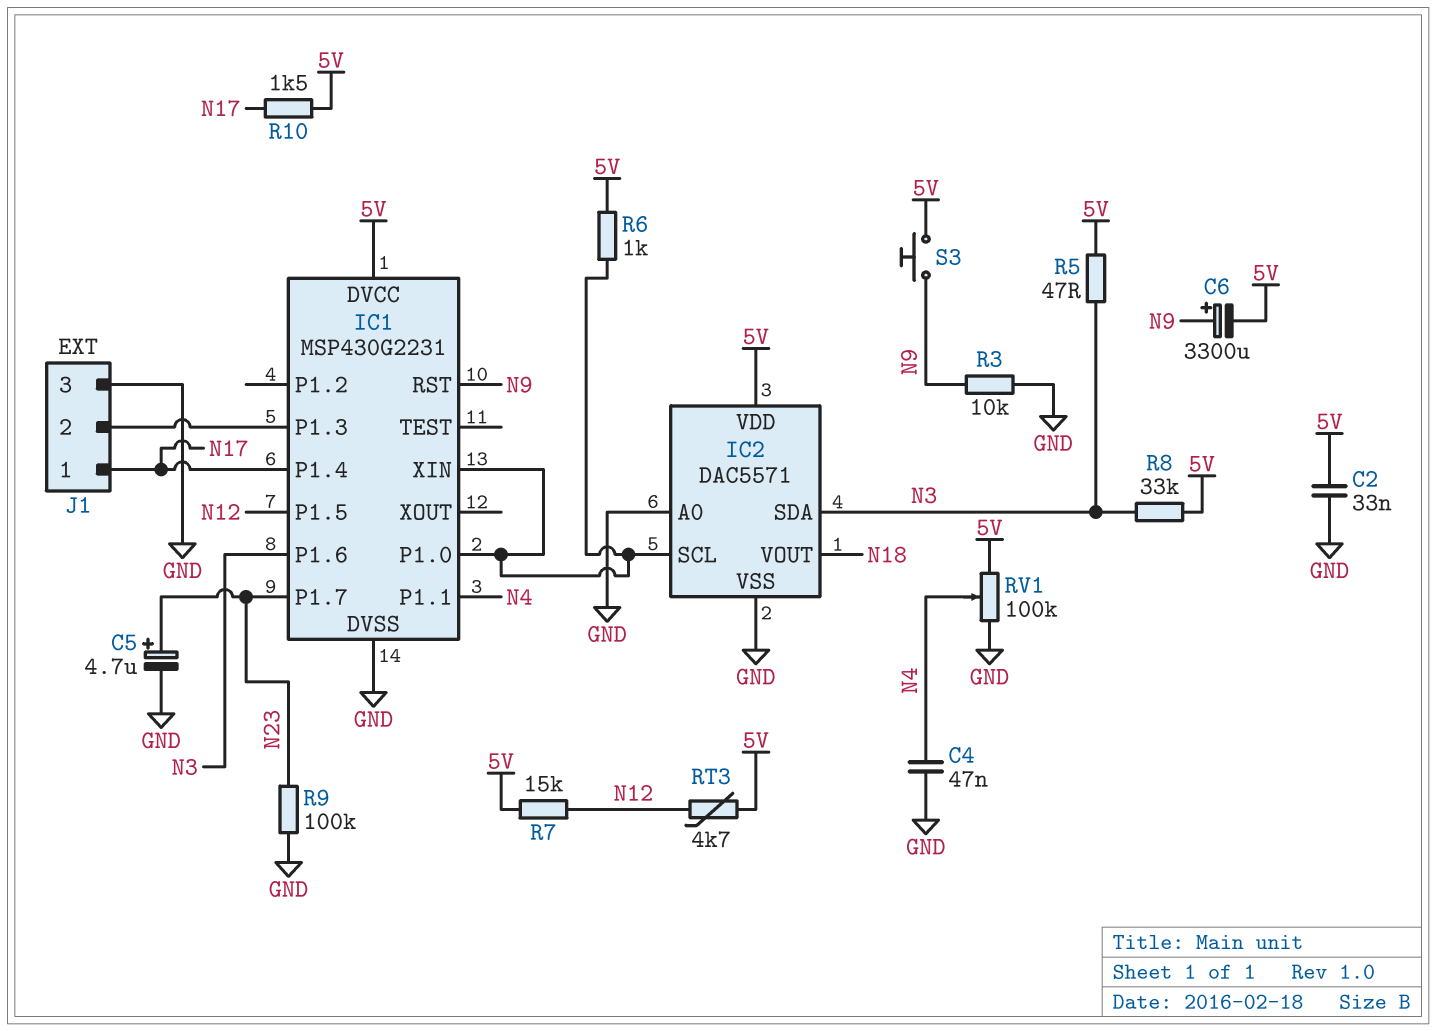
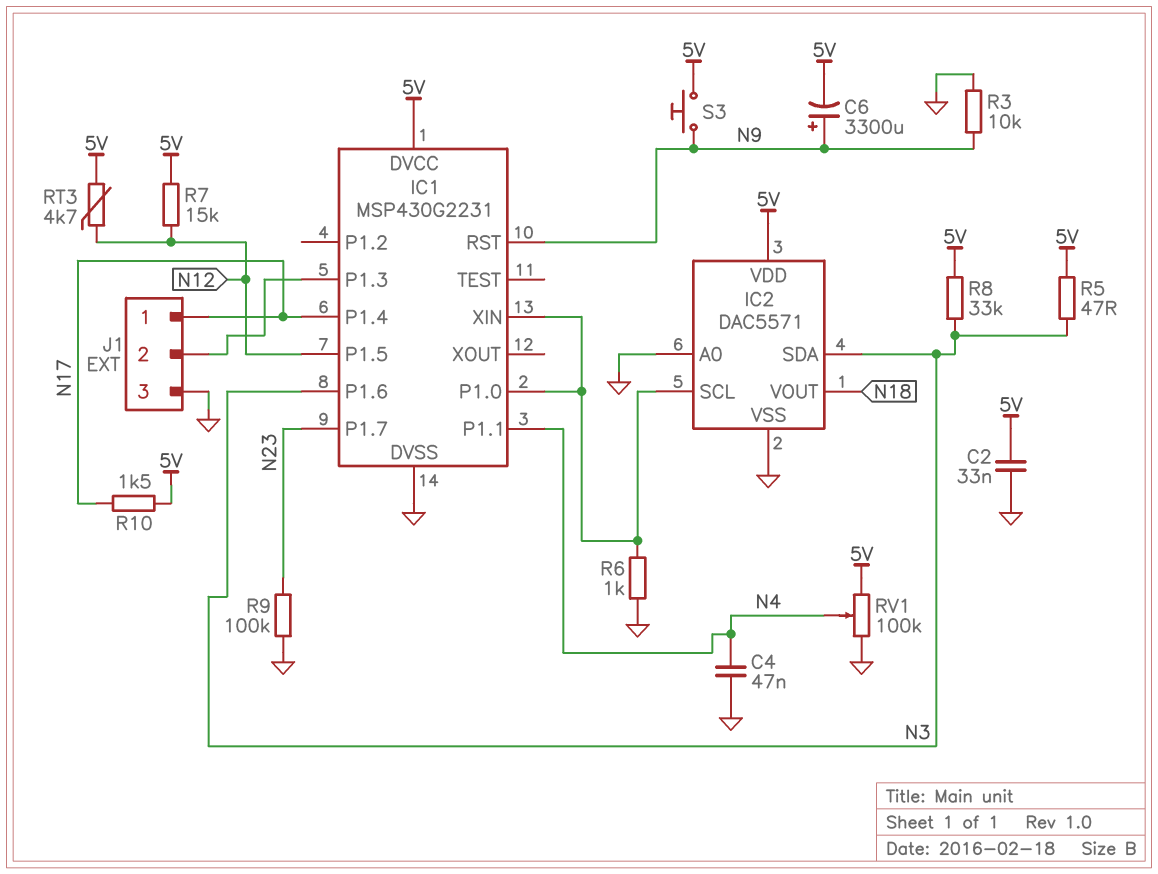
C5: 4.7uF (plus N23, minus GND) -> none
R6: 1k (5V, IC1/P1.0) -> 1k (GND, IC1/P1.0)

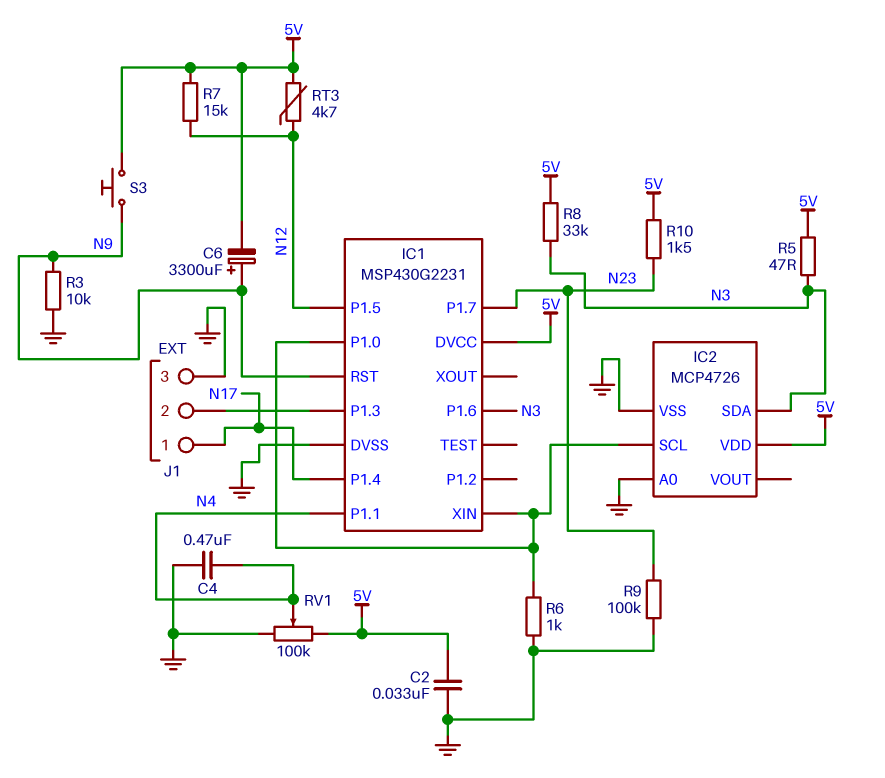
C4: 47nF (GND, N4) -> 470nF (GND, N4)
IC2: DAC5571 -> MCP4726
IC2 pin VOUT: N18 -> none
R10: 1.5k (5V, N17) -> 1.5k (5V, N23)

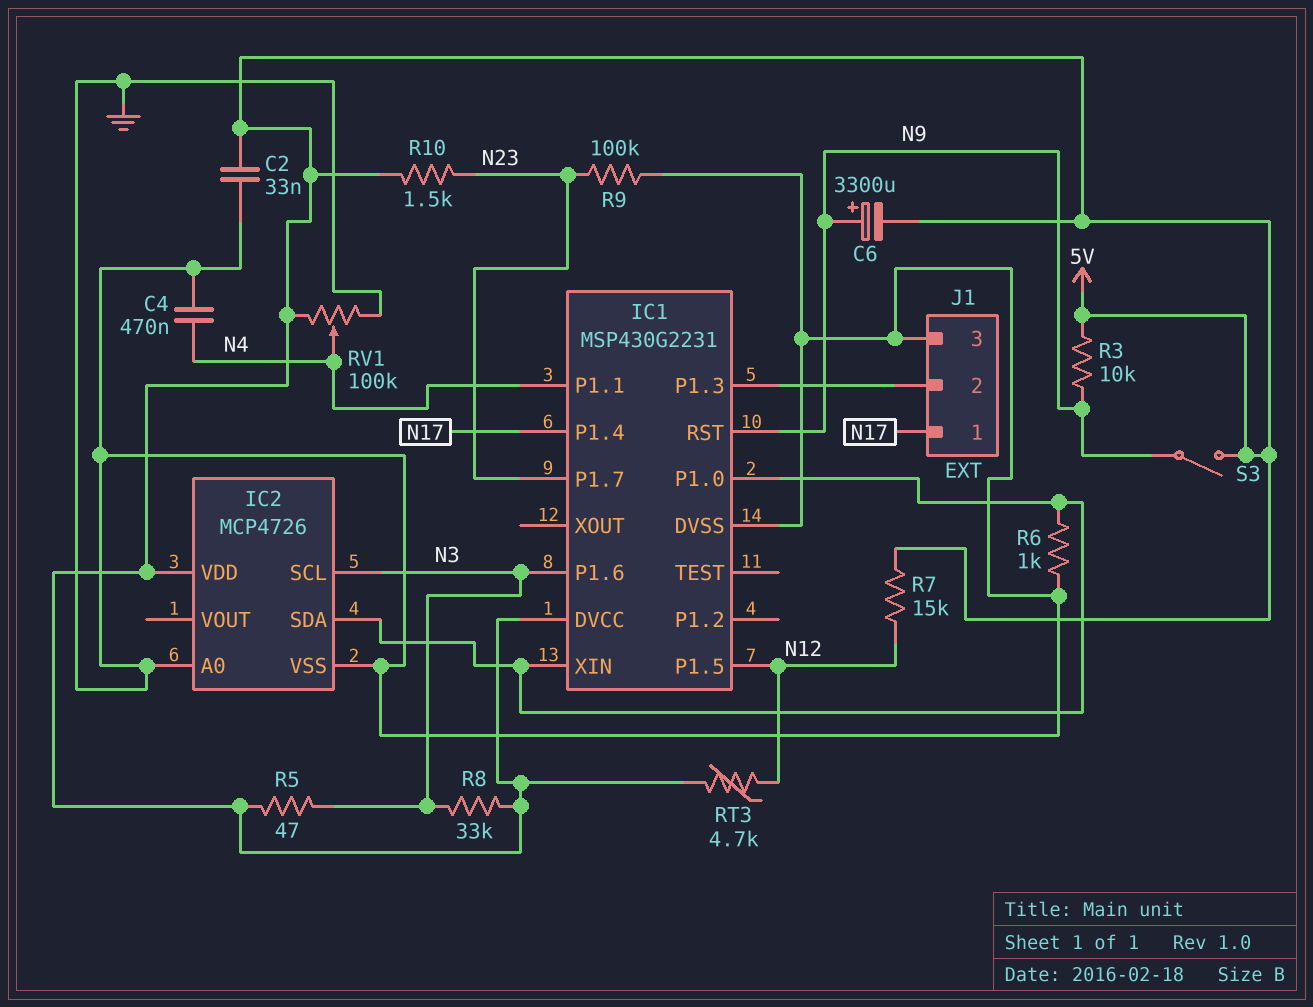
IC2 pin SCL: IC1/P1.0 -> N3
IC2 pin SDA: N3 -> IC1/P1.0
R3: 10k (GND, N9) -> 10k (5V, N9)
S3: button (5V, N9) -> switch (5V, N9)

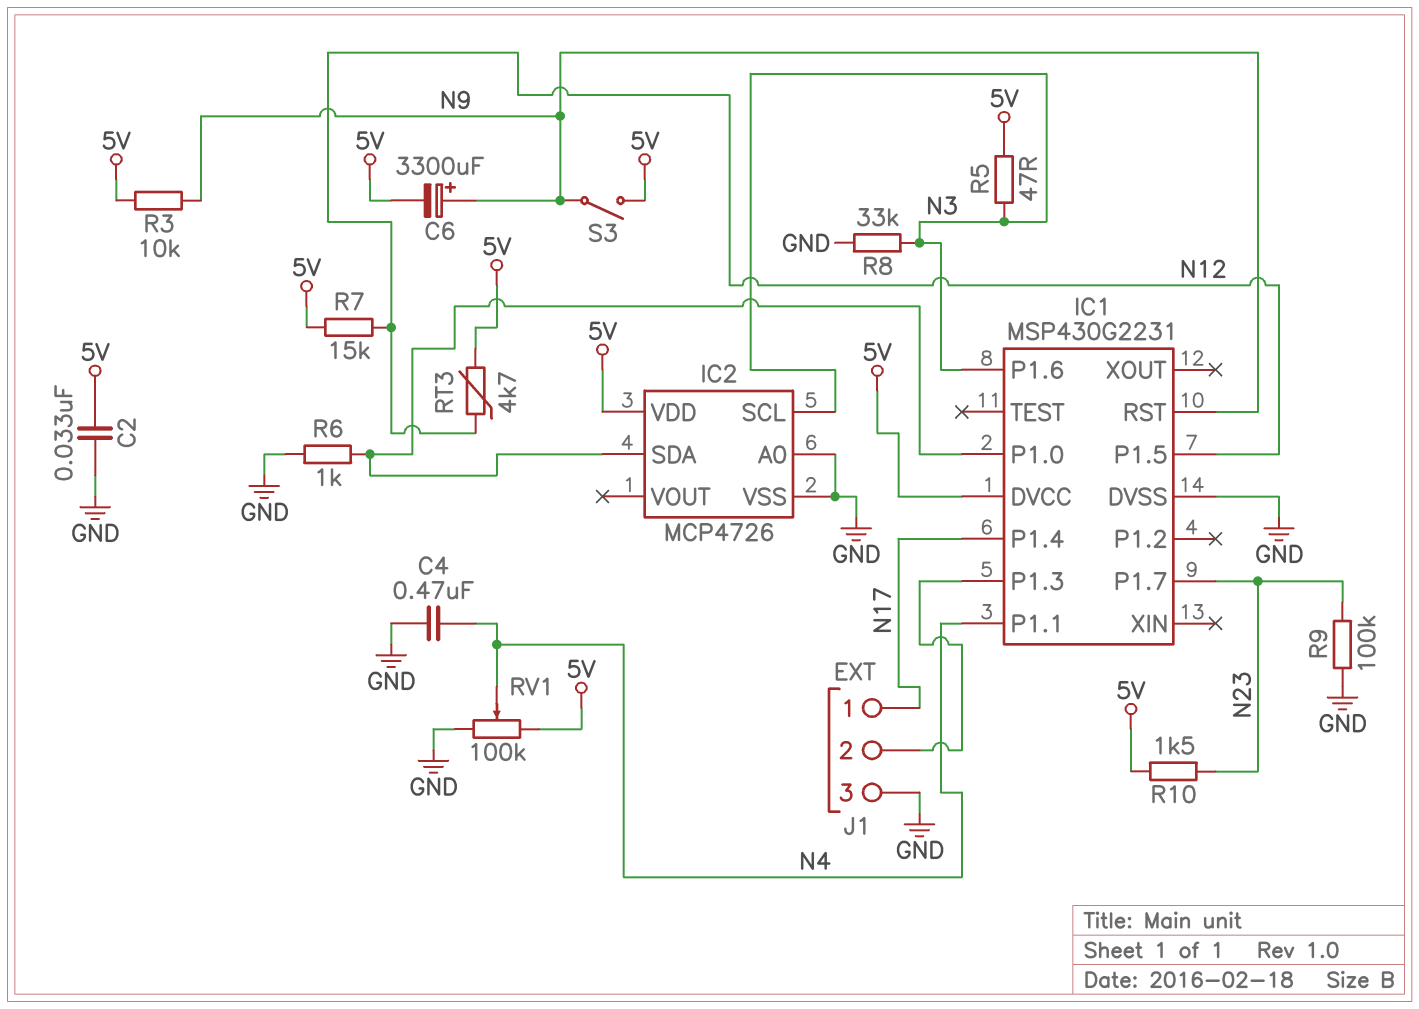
IC1 pin XIN: IC1/P1.0 -> none
R8: 33k (5V, N3) -> 33k (GND, N3)

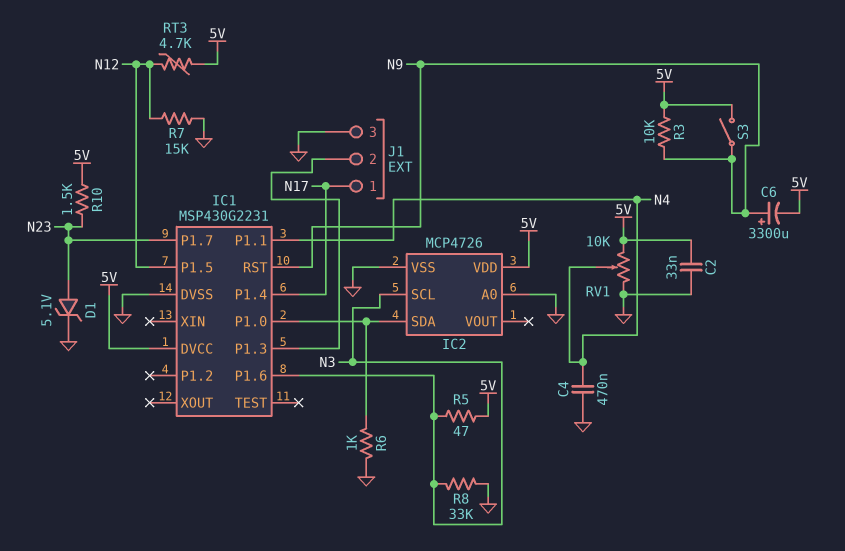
D1: none -> zener 5.1V (A N23, K GND)
R7: 15k (5V, N12) -> 15k (GND, N12)
R9: 100k (GND, N23) -> none
RV1: 100k (5V, GND, wiper N4) -> 10k (5V, GND, wiper N4)

